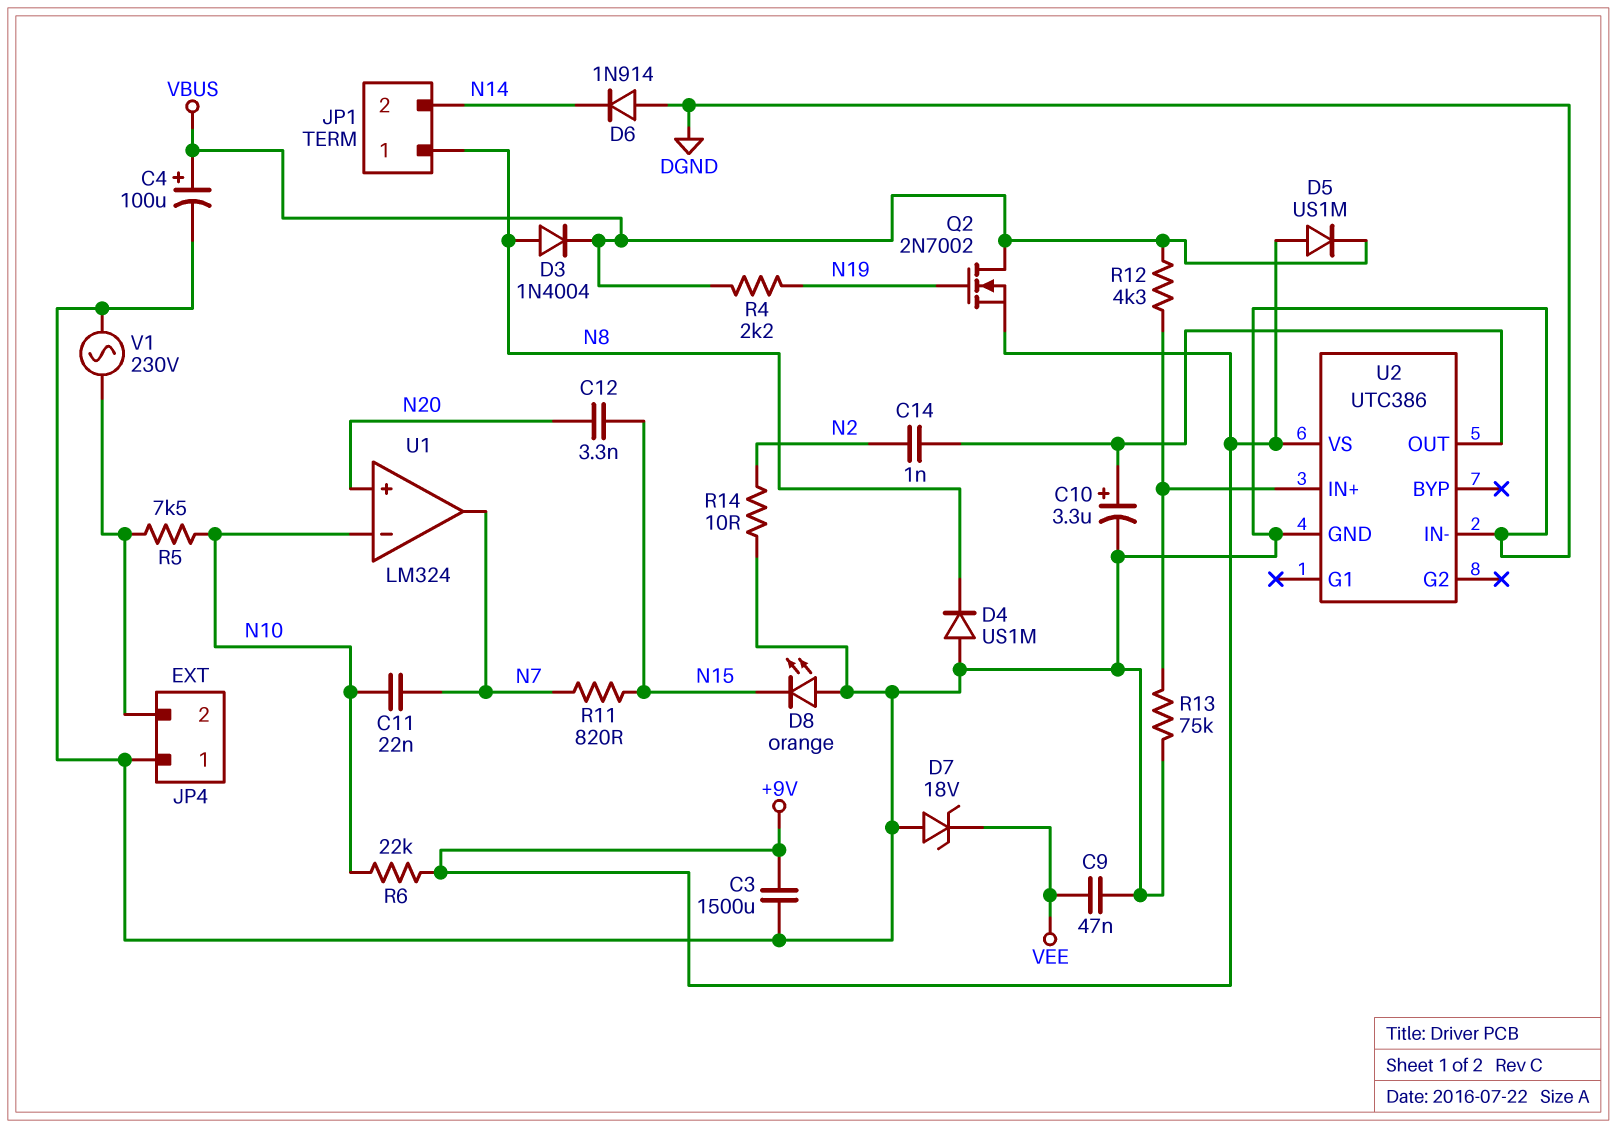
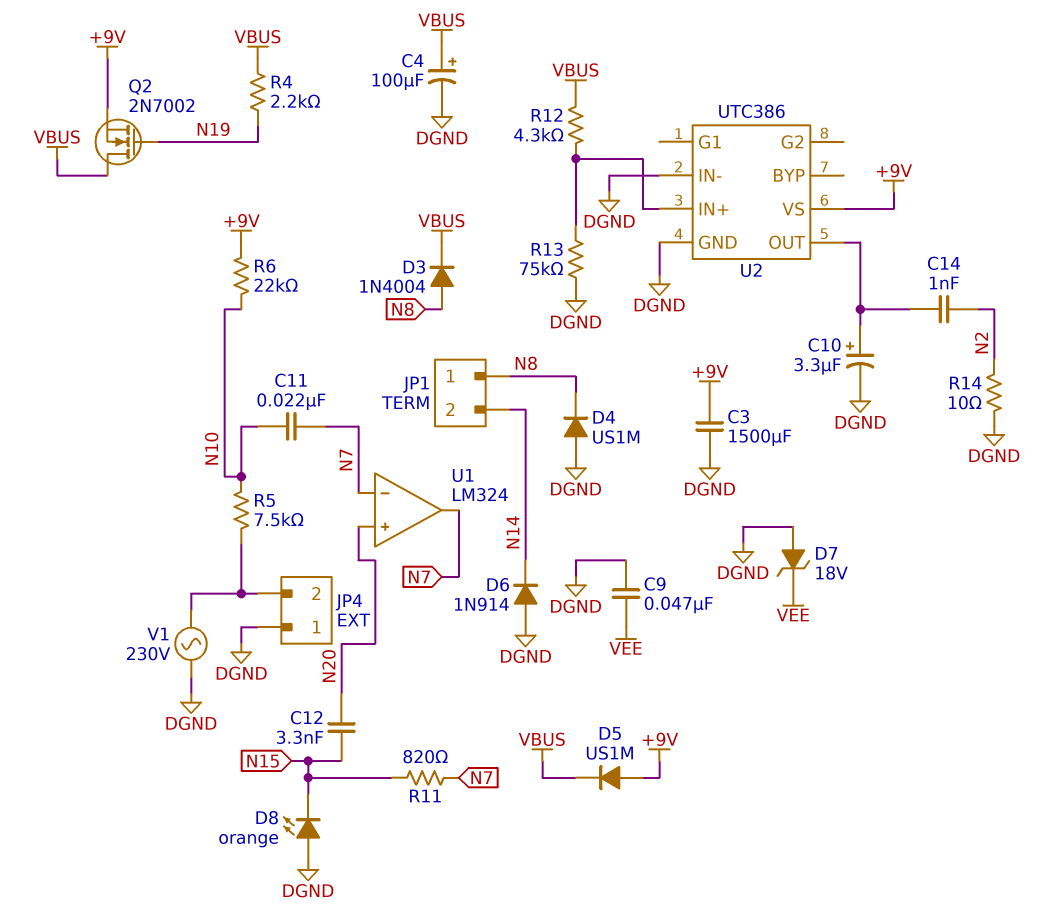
U1 pin in-: N10 -> N7

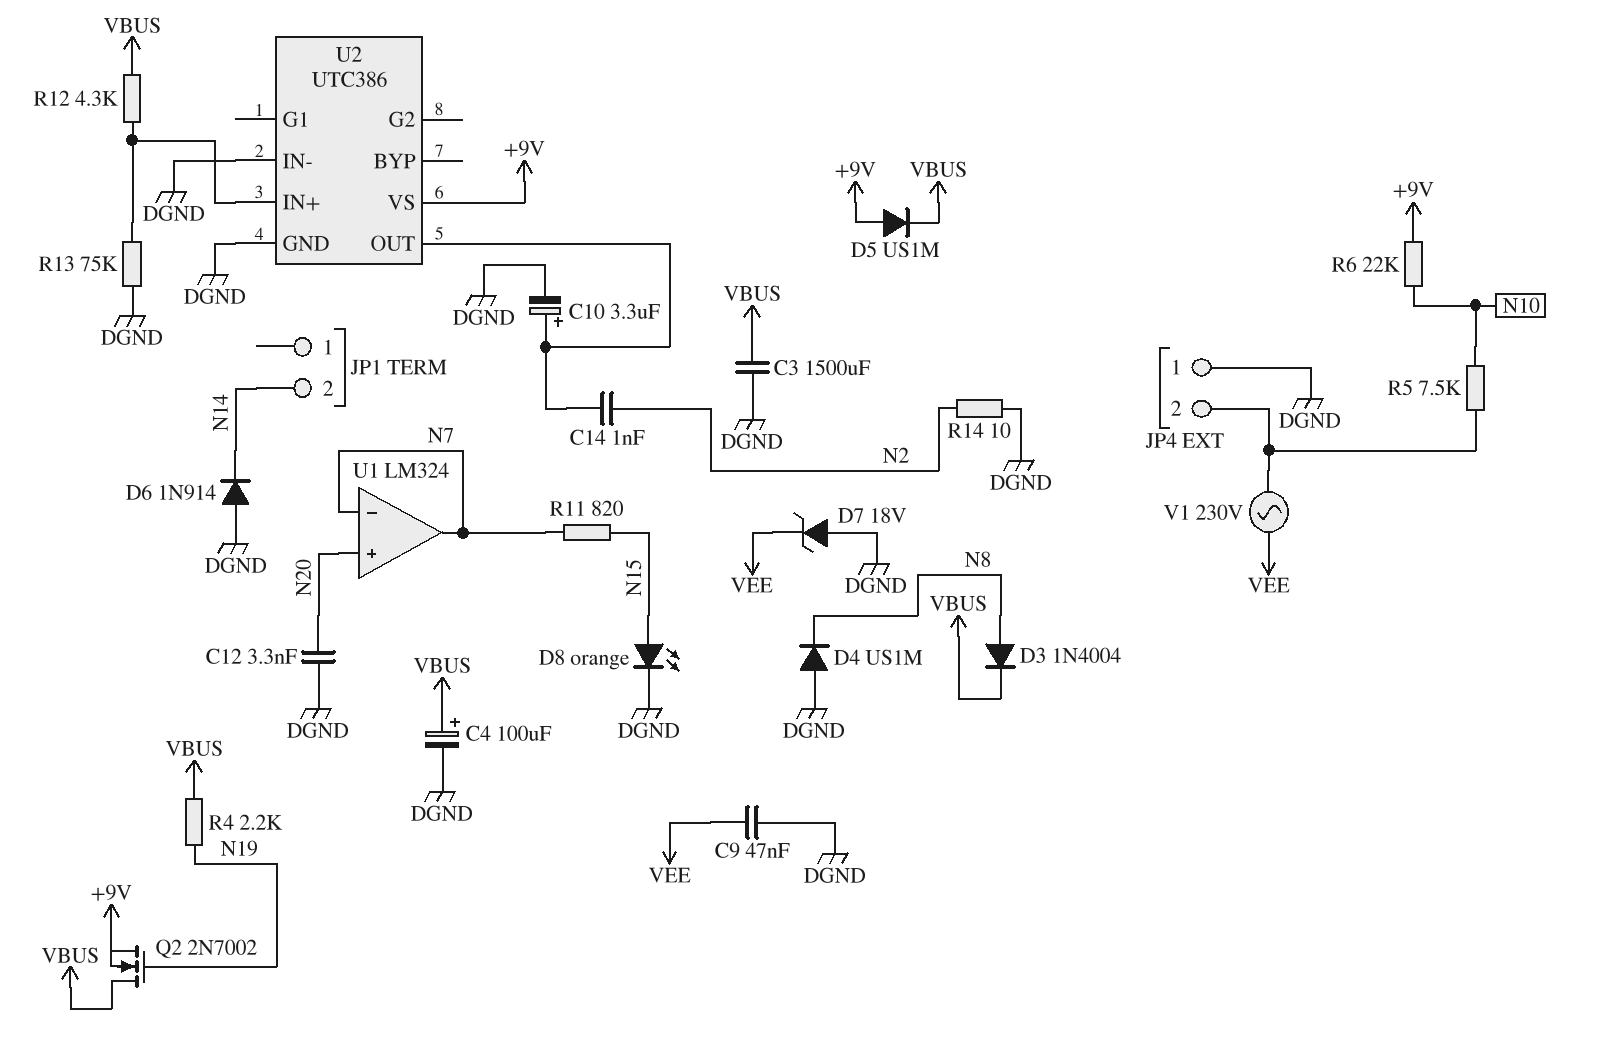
C3: 1500uF (+9V, DGND) -> 1500uF (DGND, VBUS)
C11: 22nF (N7, N10) -> none
C12: 3.3nF (N15, N20) -> 3.3nF (DGND, N20)
D8: LED orange (A DGND, K N15) -> LED orange (A N15, K DGND)
JP1 pin 1: N8 -> none
V1: AC 230V (DGND, JP4/2) -> AC 230V (JP4/2, VEE)

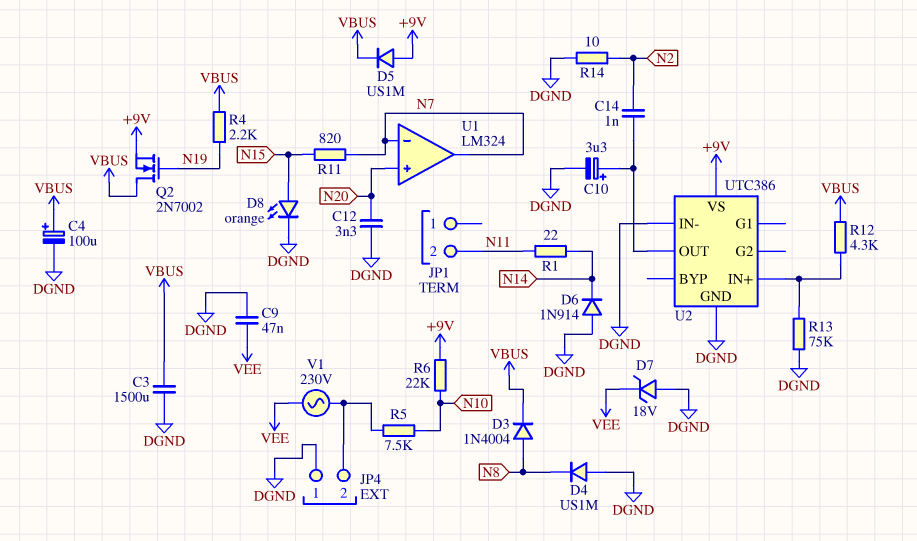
JP1 pin 2: N14 -> N11
R1: none -> 22 (N11, N14)

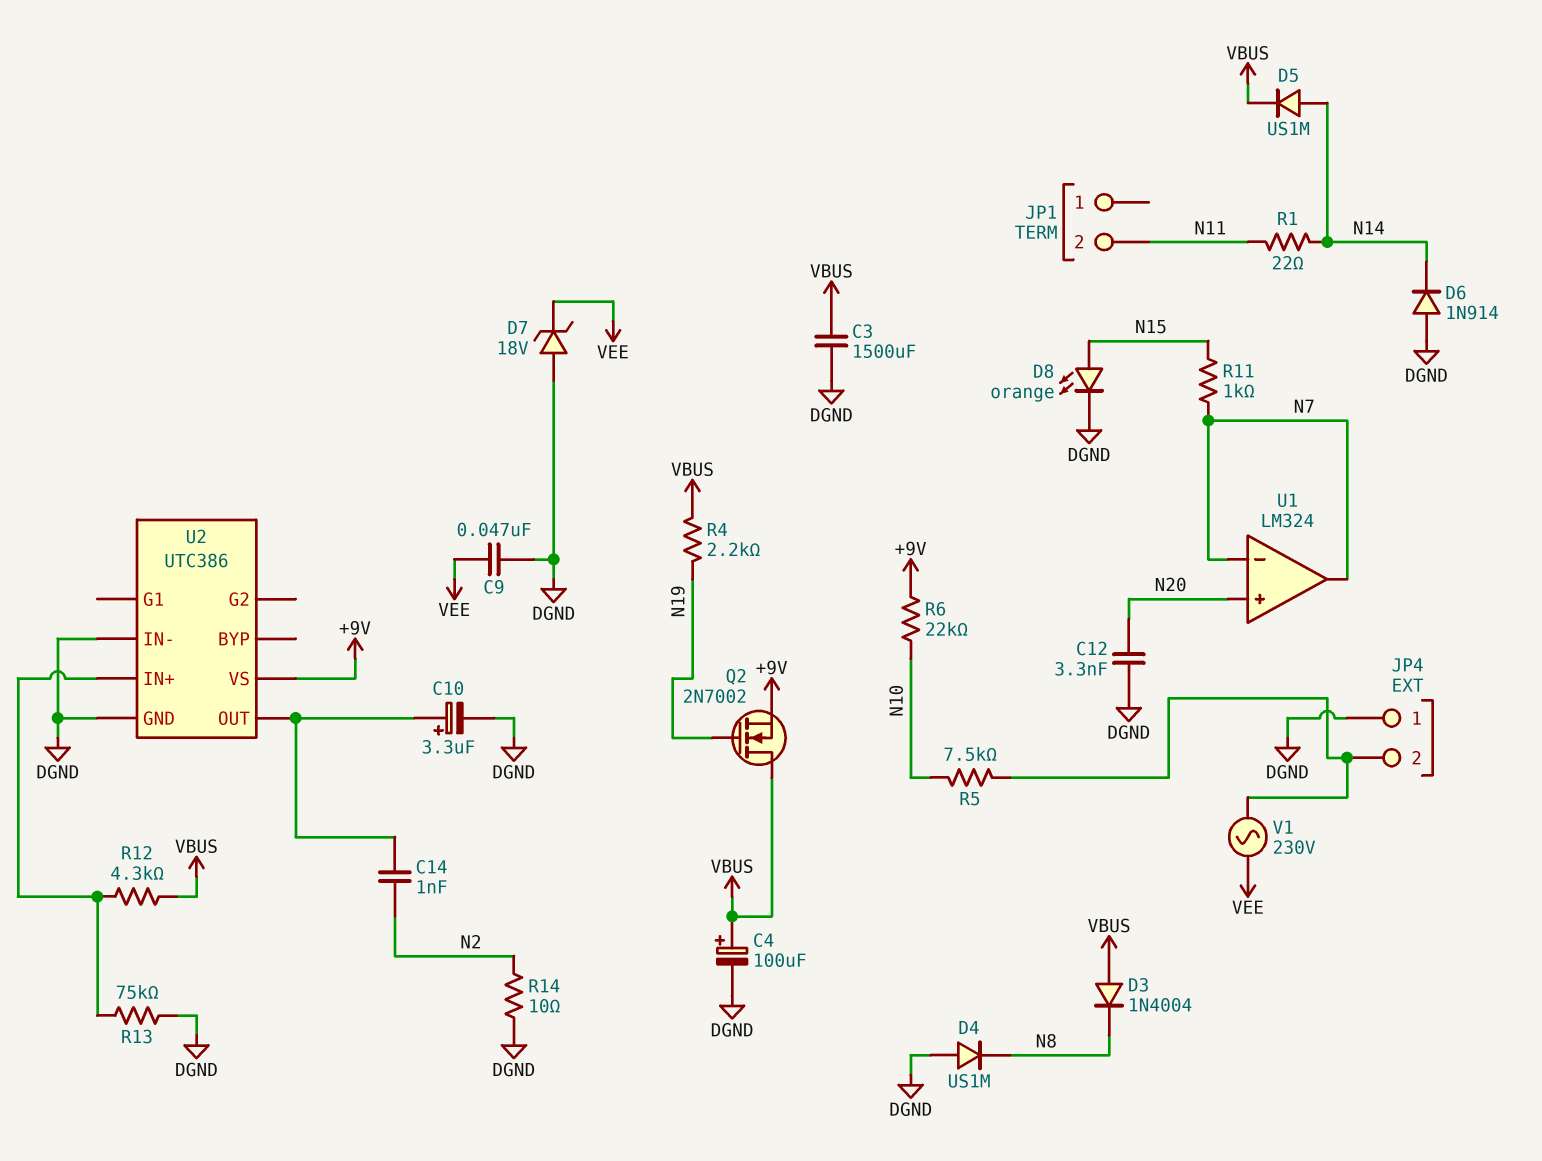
D3: diode 1N4004 (A N8, K VBUS) -> diode 1N4004 (A VBUS, K N8)
D5: diode US1M (A +9V, K VBUS) -> diode US1M (A N14, K VBUS)
R11: 820 (N7, N15) -> 1k (N7, N15)

